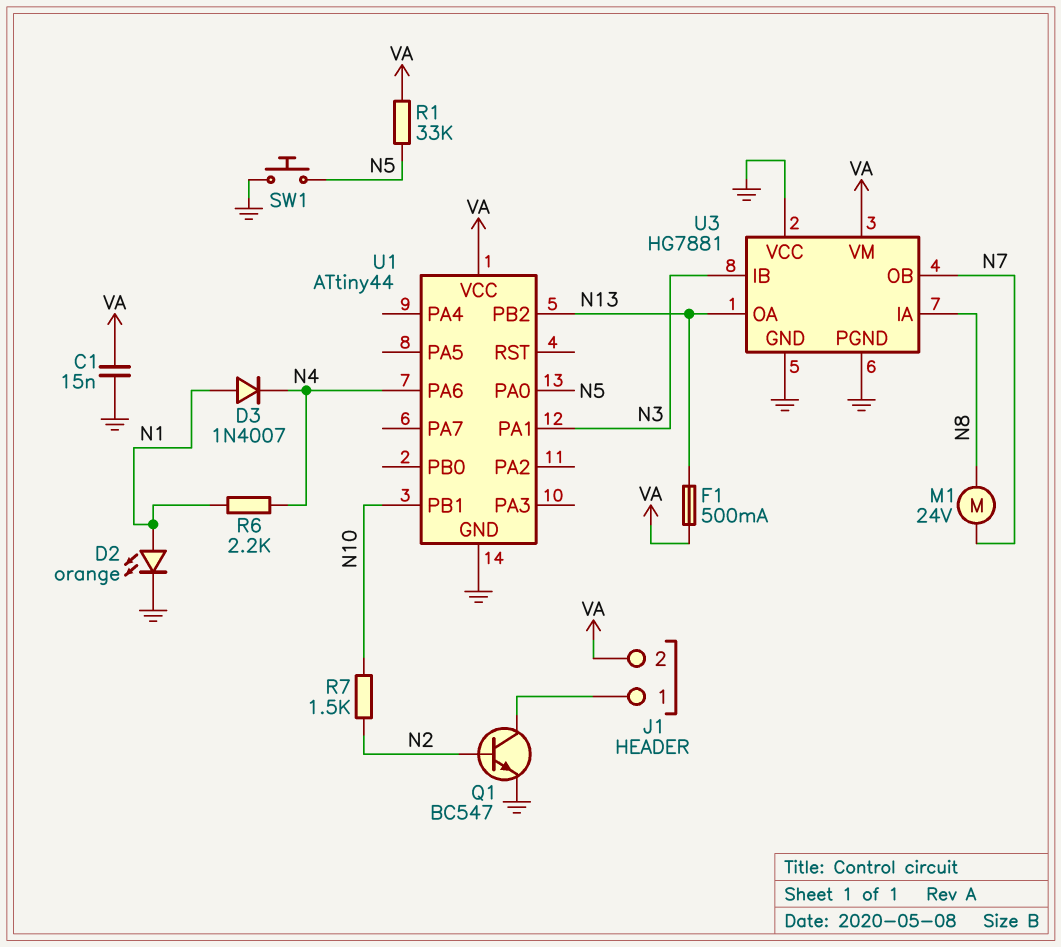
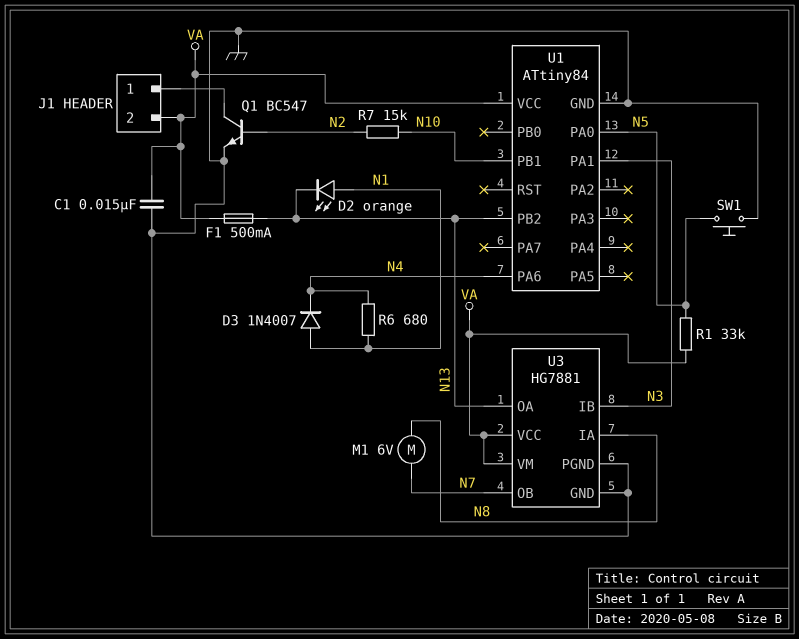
D2: LED orange (A N1, K GND) -> LED orange (A N1, K N13)
M1: motor 24V (N7, N8) -> motor 6V (N7, N8)
R6: 2.2k (N1, N4) -> 680 (N1, N4)
R7: 1.5k (N2, N10) -> 15k (N2, N10)
U1: ATtiny44 -> ATtiny84
U3 pin VCC: GND -> VA

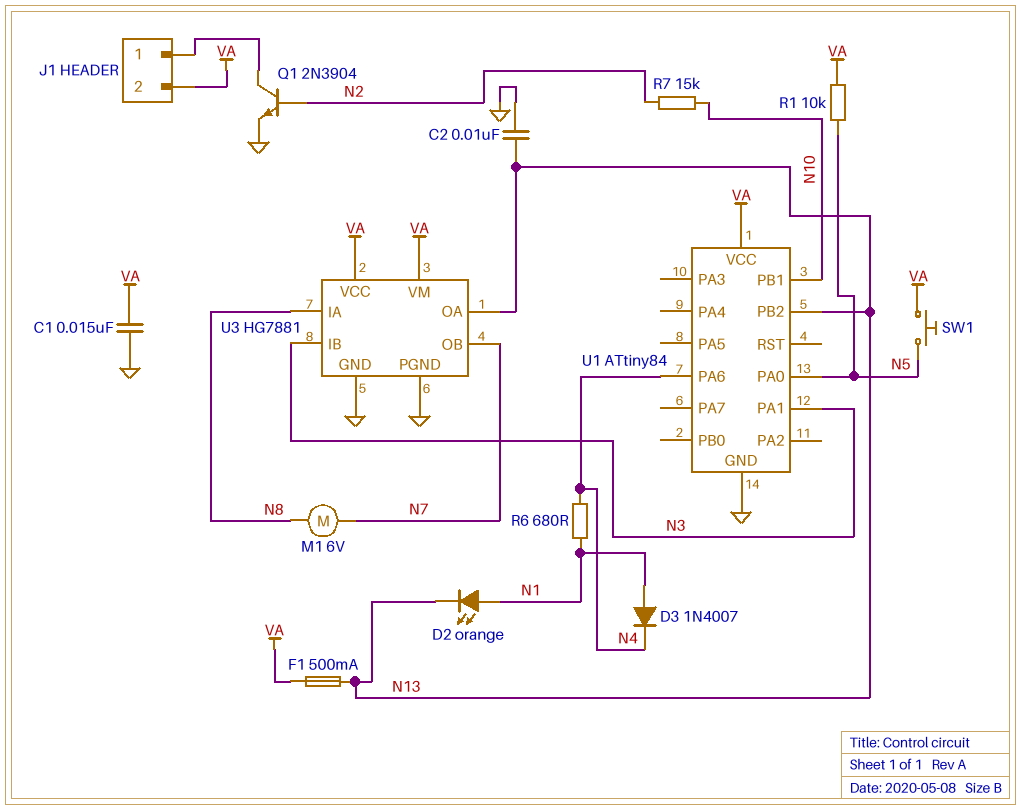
C2: none -> 10nF (GND, N13)
Q1: NPN BC547 (B N2, C J1/1, E GND) -> NPN 2N3904 (B N2, C J1/1, E GND)
R1: 33k (N5, VA) -> 10k (N5, VA)
SW1: button (GND, N5) -> button (N5, VA)

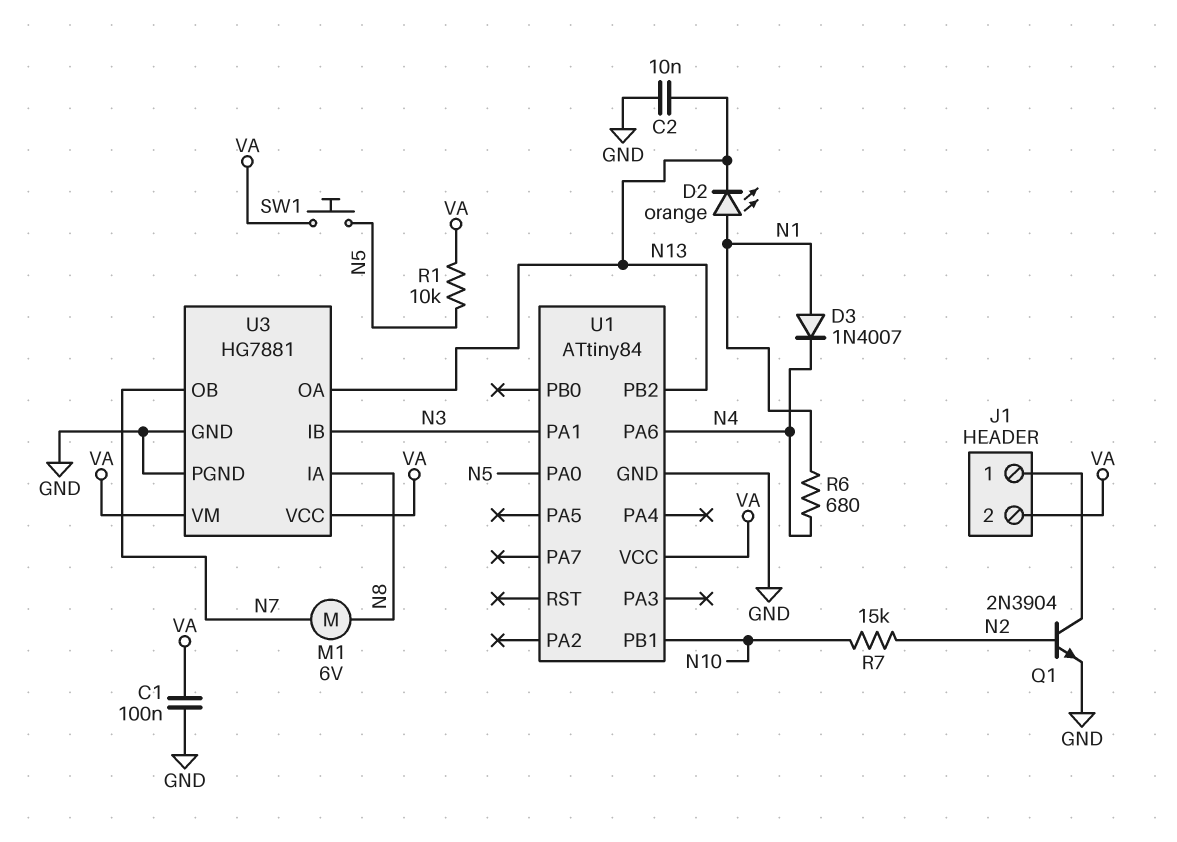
C1: 15nF (GND, VA) -> 100nF (GND, VA)
F1: 500mA (N13, VA) -> none

